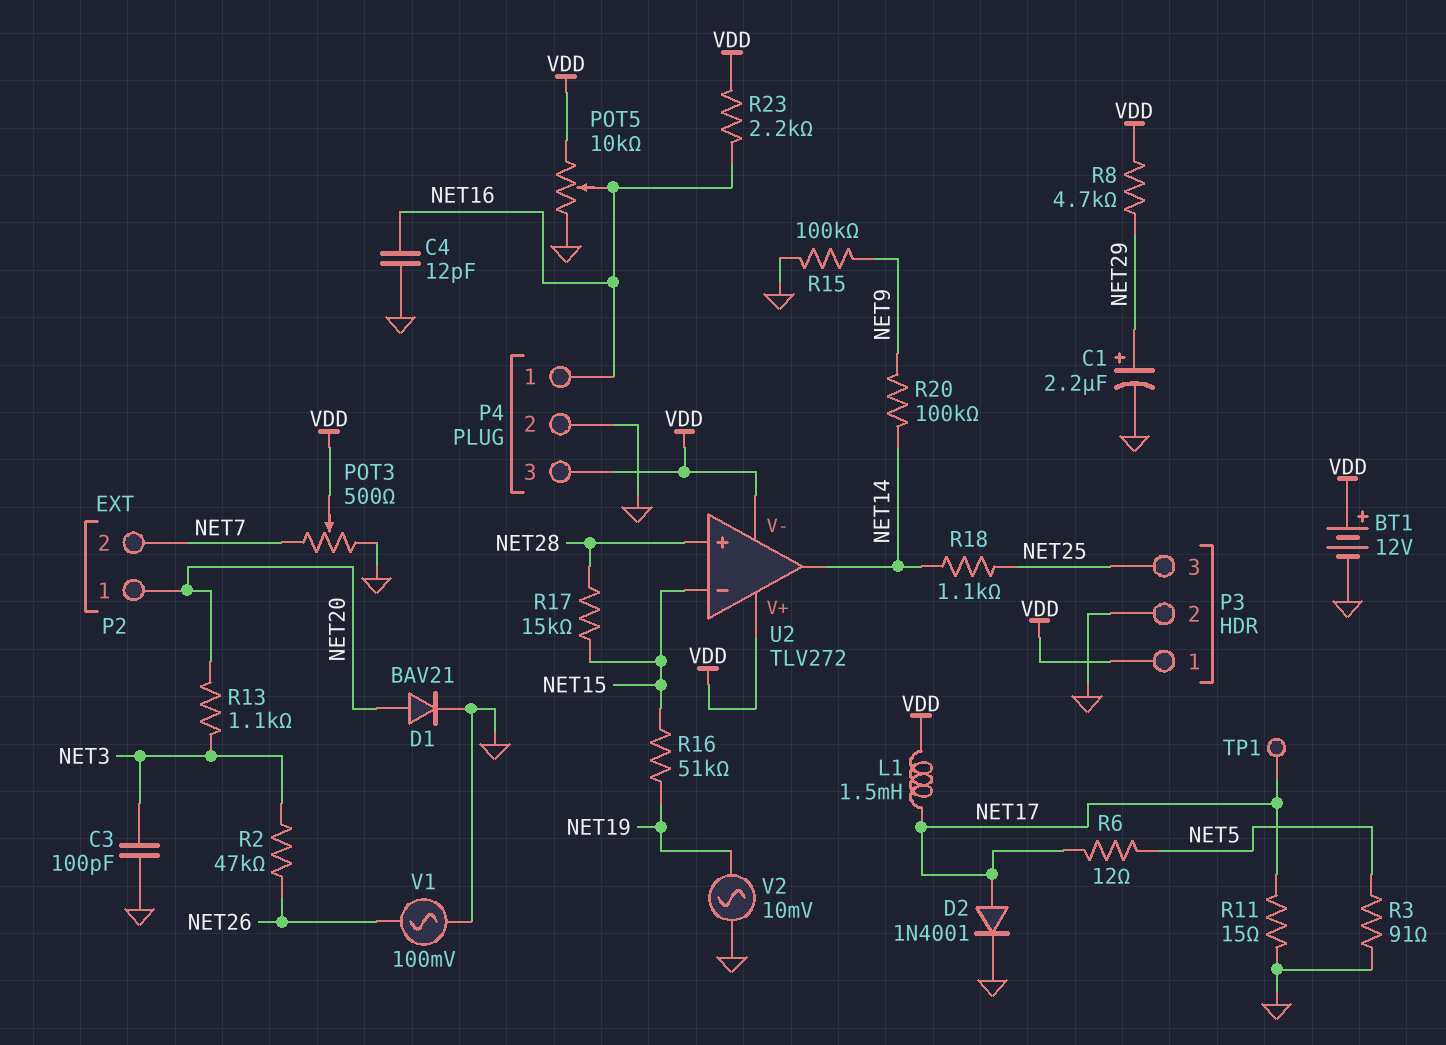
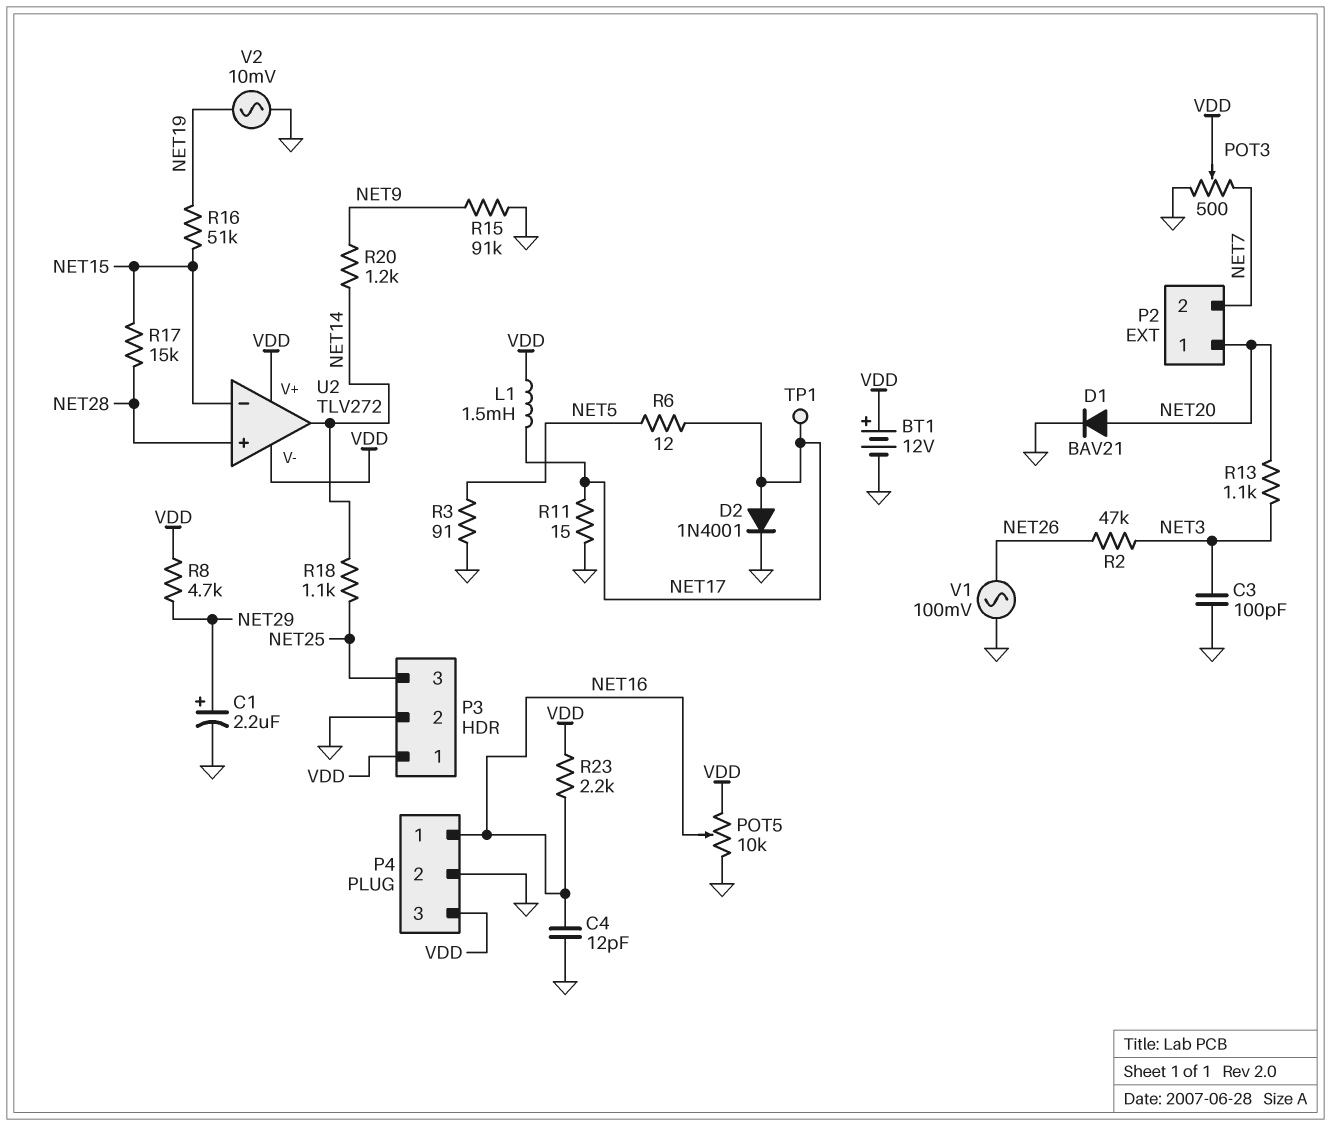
R15: 100k (GND, NET9) -> 91k (GND, NET9)
R20: 100k (NET9, NET14) -> 1.2k (NET9, NET14)

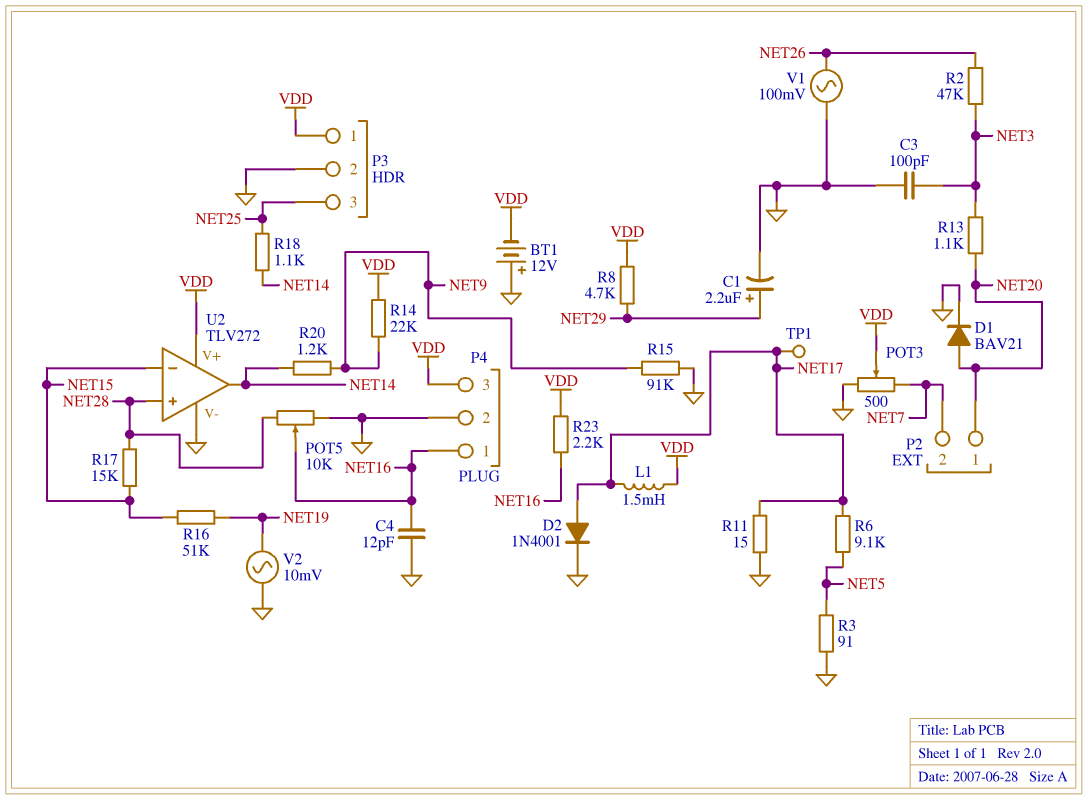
BT1: 12V (plus VDD, minus GND) -> 12V (plus GND, minus VDD)
POT5: 10k (GND, VDD, wiper NET16) -> 10k (GND, NET28, wiper NET16)
R6: 12 (NET5, NET17) -> 9.1k (NET5, NET17)
R14: none -> 22k (NET9, VDD)
U2 pin V-: VDD -> GND

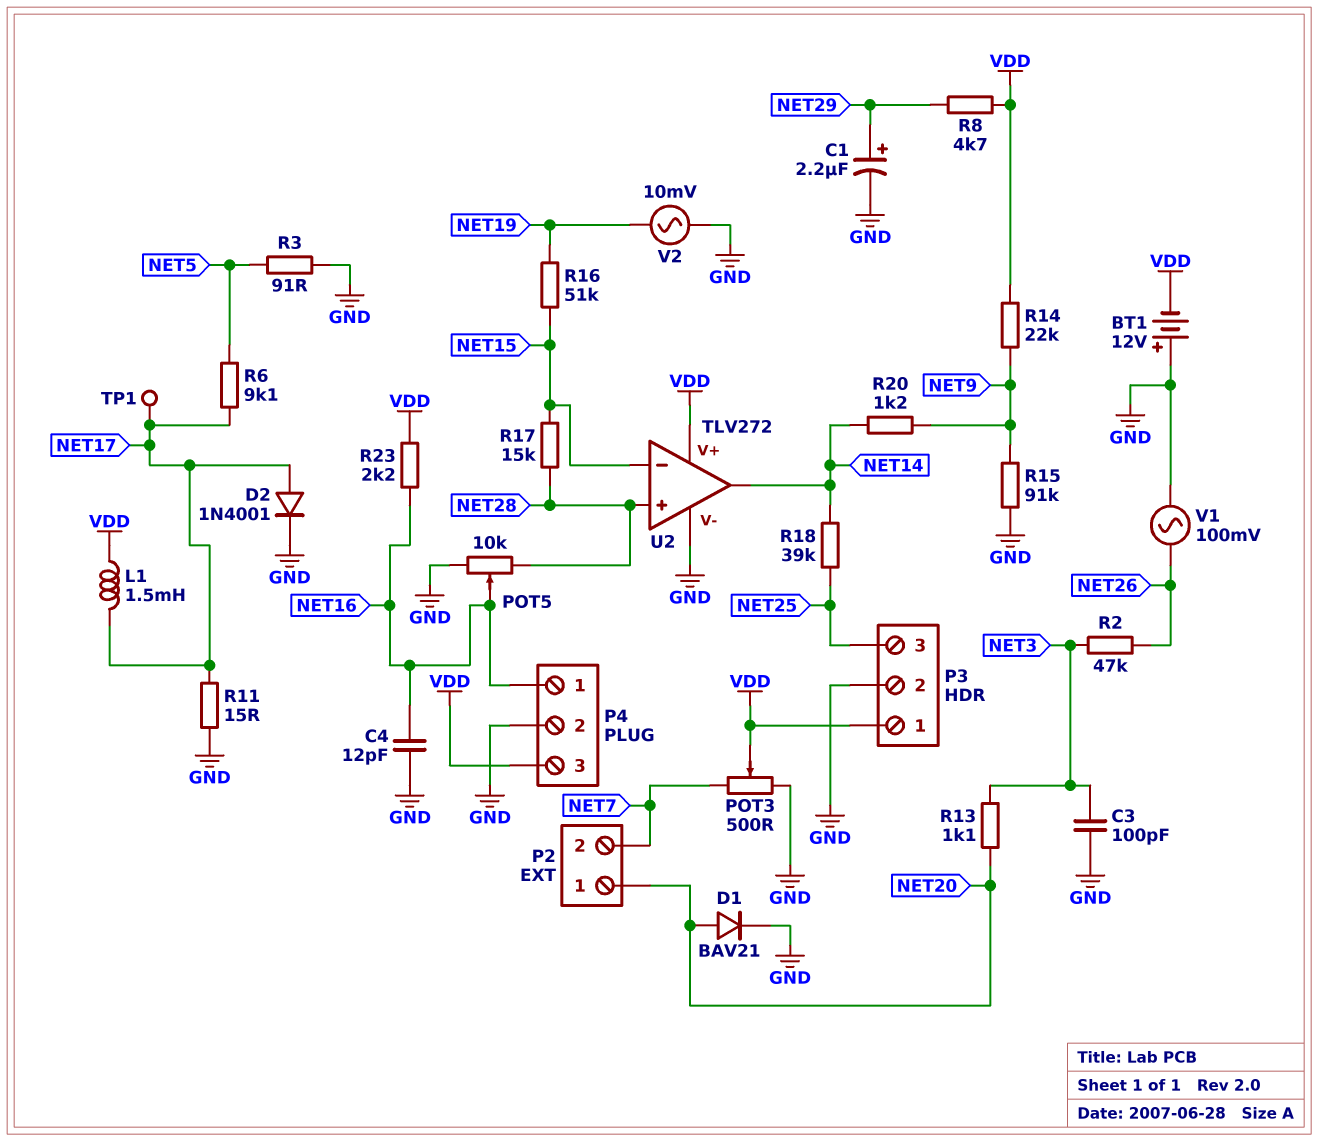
R18: 1.1k (NET14, NET25) -> 39k (NET14, NET25)

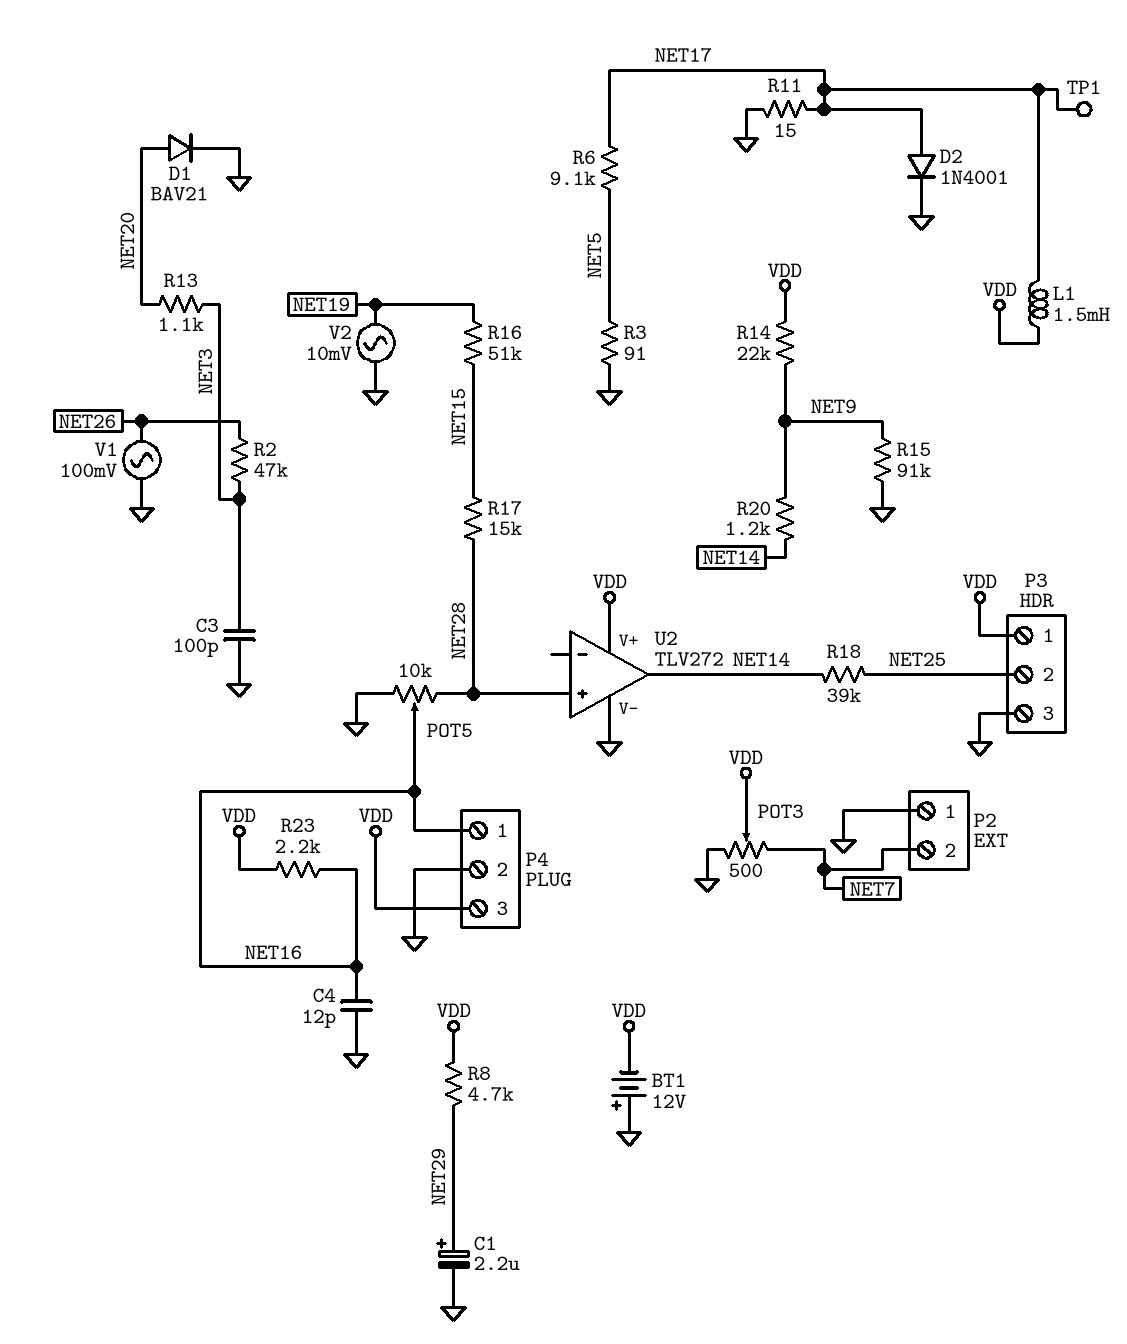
P2 pin 1: NET20 -> GND
P3 pin 2: GND -> NET25
P3 pin 3: NET25 -> GND
U2 pin in-: NET15 -> none

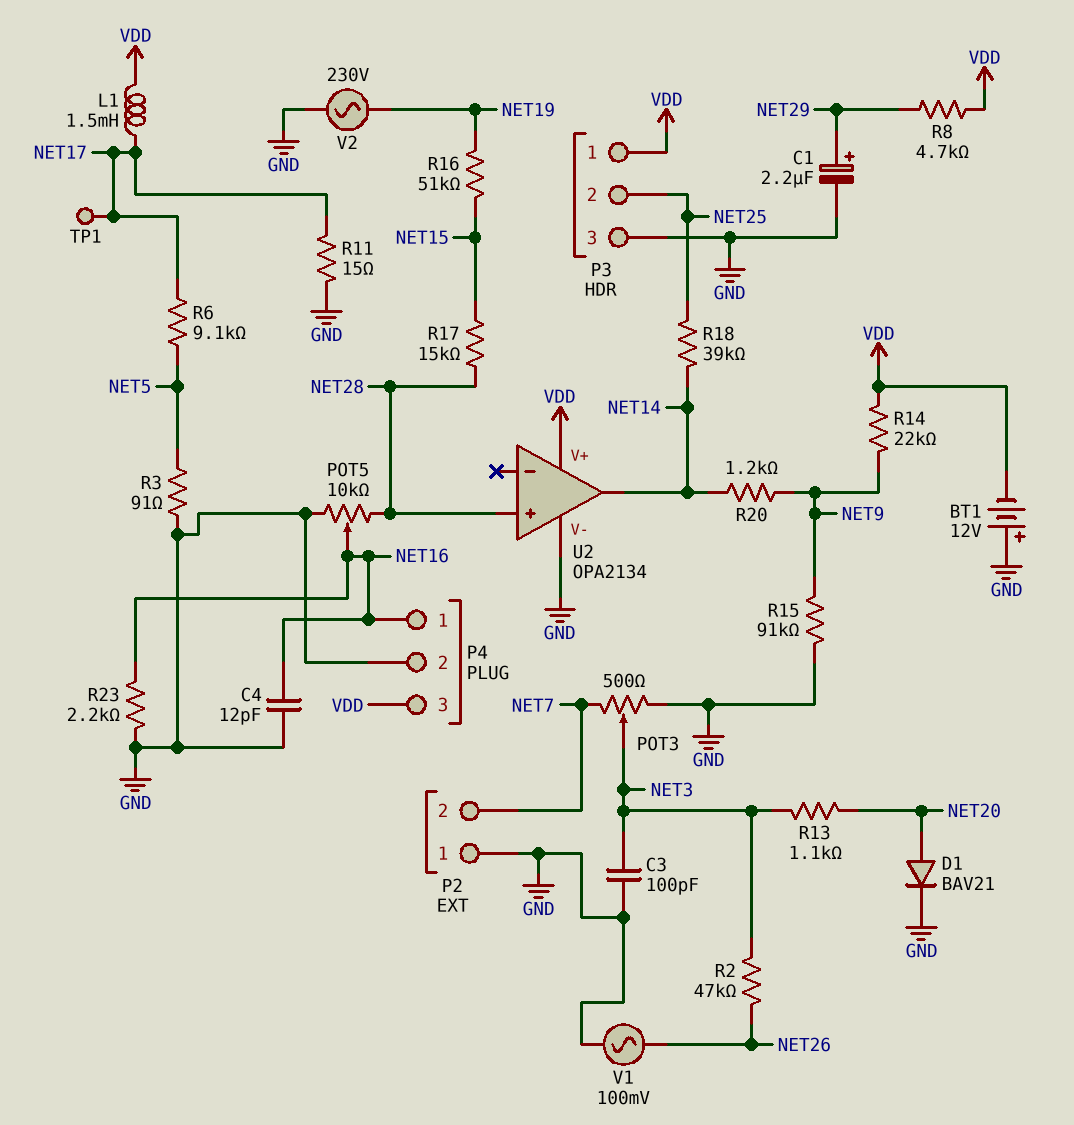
D2: diode 1N4001 (A NET17, K GND) -> none
POT3: 500 (GND, NET7, wiper VDD) -> 500 (GND, NET7, wiper NET3)
R23: 2.2k (NET16, VDD) -> 2.2k (GND, NET16)
U2: TLV272 -> OPA2134
V2: AC 10mV (GND, NET19) -> AC 230V (GND, NET19)

